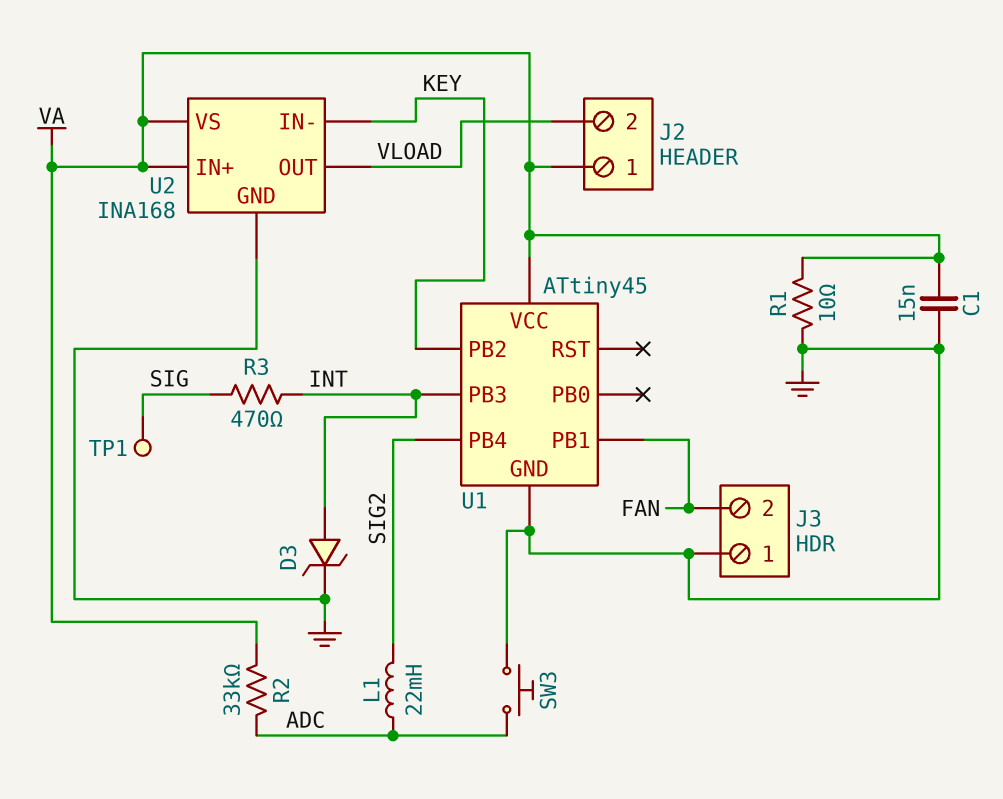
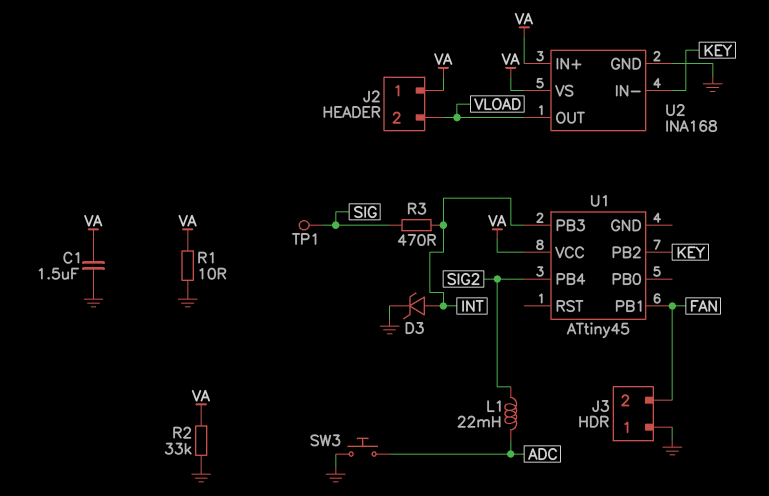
C1: 15nF (GND, VA) -> 1.5uF (GND, VA)
R2: 33k (ADC, VA) -> 33k (GND, VA)
U1 pin GND: GND -> none

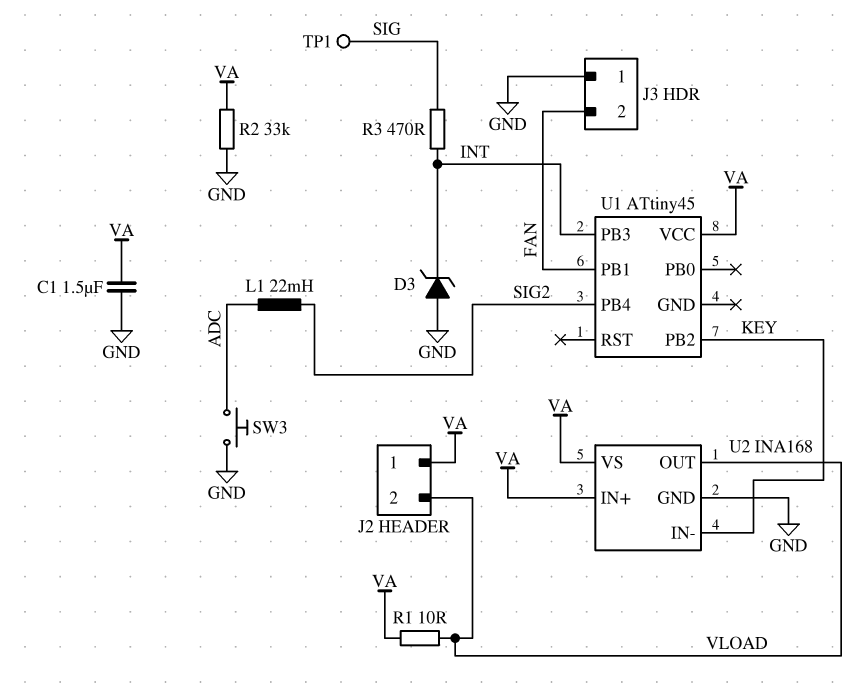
D3: zener (A INT, K GND) -> zener (A GND, K INT)
R1: 10 (GND, VA) -> 10 (VA, VLOAD)

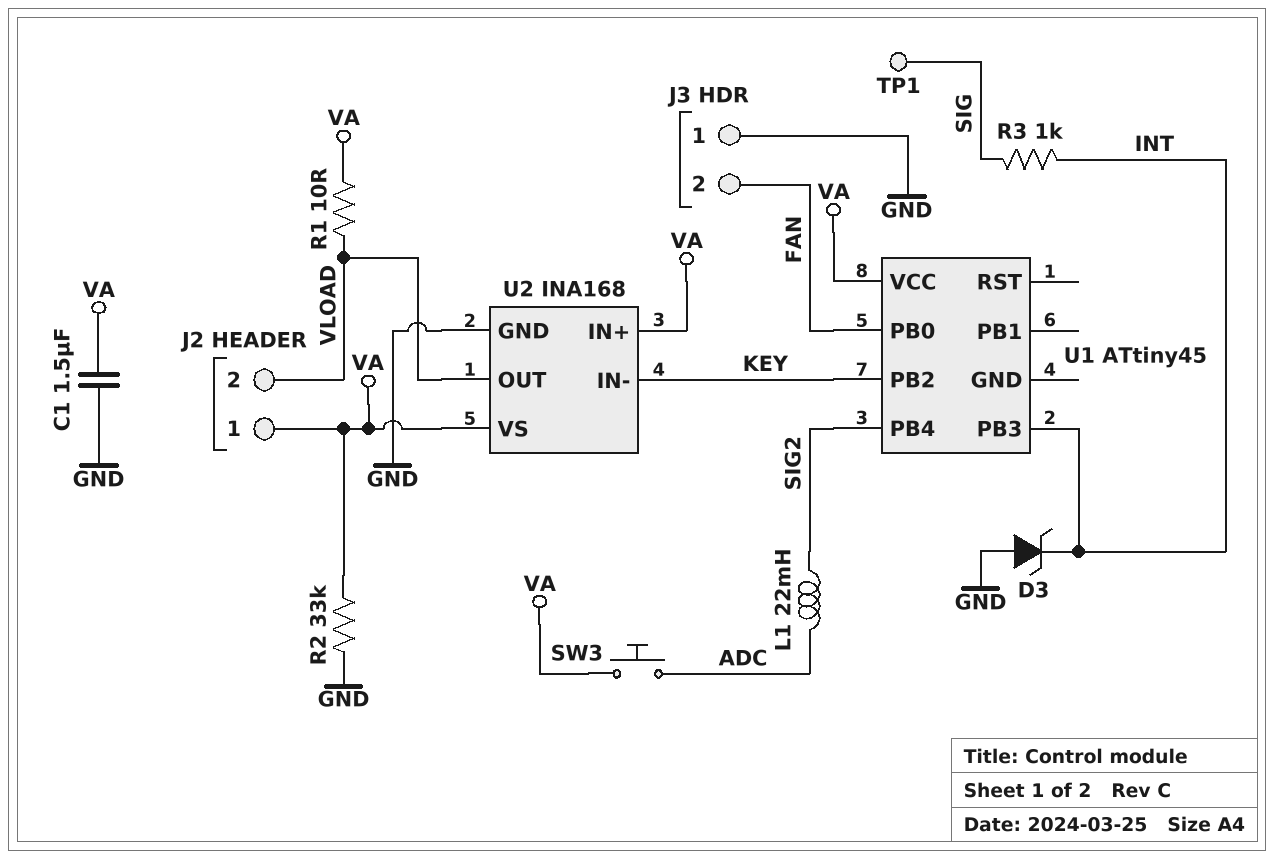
R3: 470 (INT, SIG) -> 1k (INT, SIG)
SW3: button (ADC, GND) -> button (ADC, VA)
U1 pin PB0: none -> FAN
U1 pin PB1: FAN -> none

